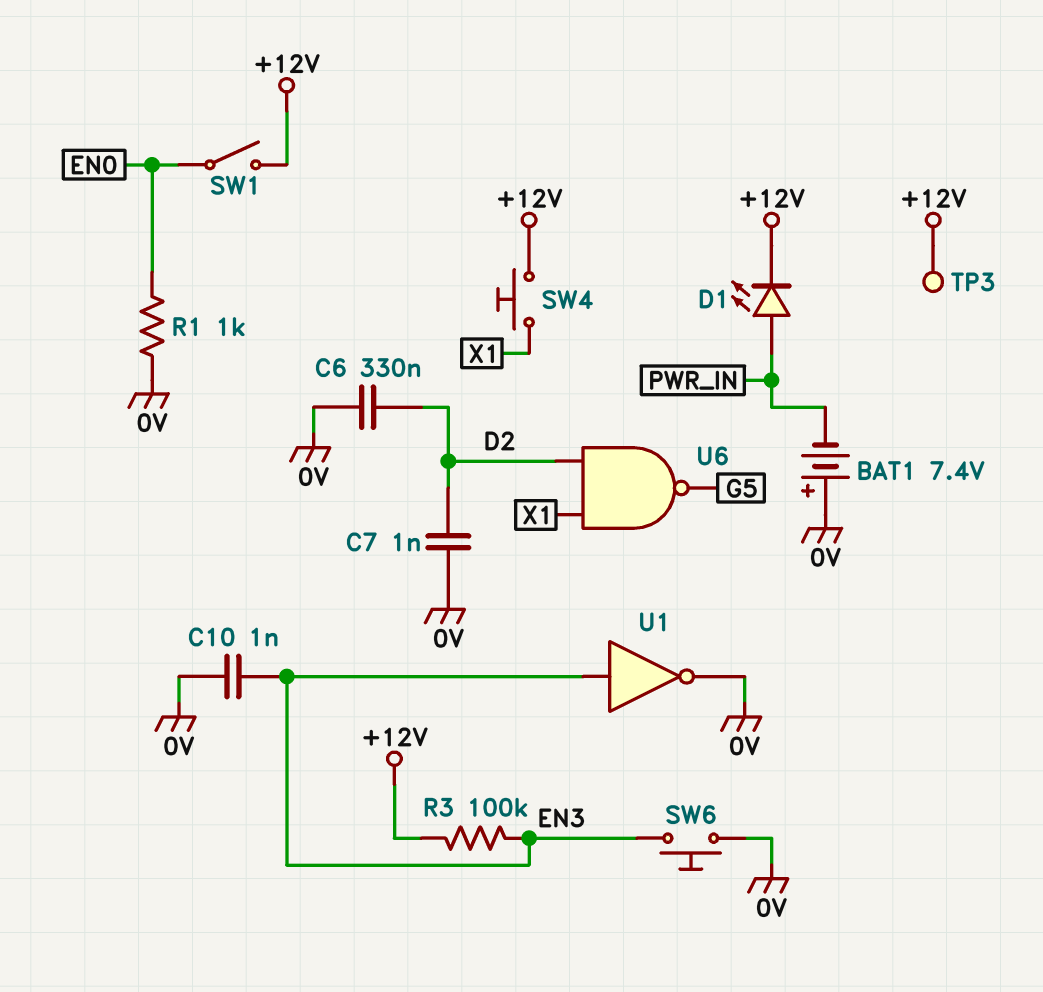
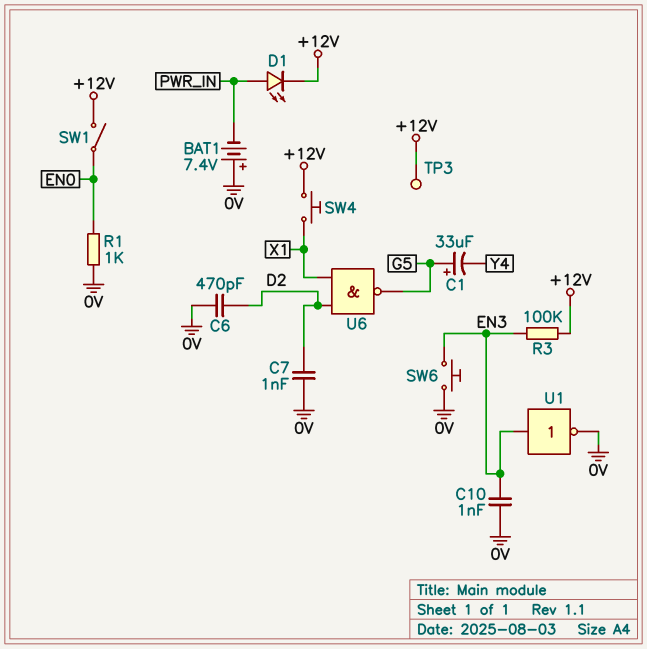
C1: none -> 33uF (plus G5, minus Y4)
C6: 330nF (0V, D2) -> 470pF (0V, D2)

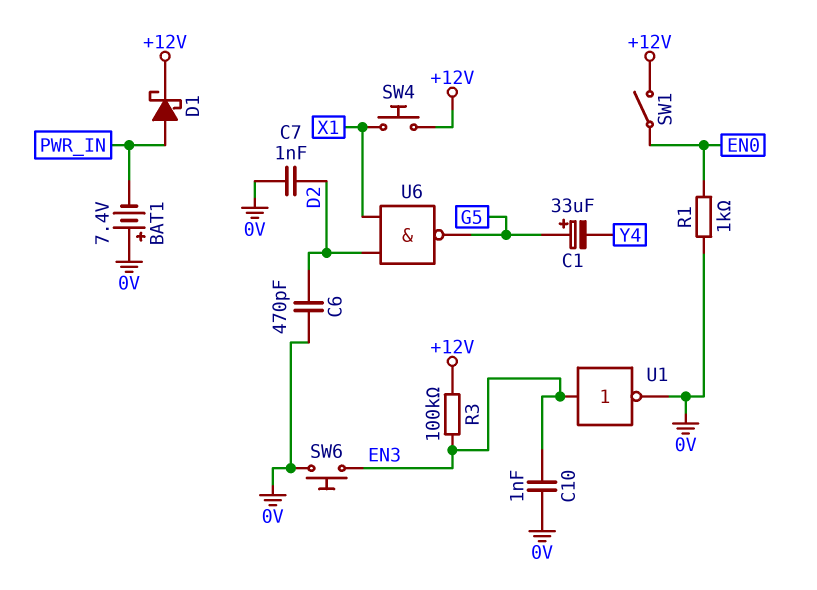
D1: LED (A PWR_IN, K +12V) -> schottky (A PWR_IN, K +12V)
TP3: test point (+12V) -> none

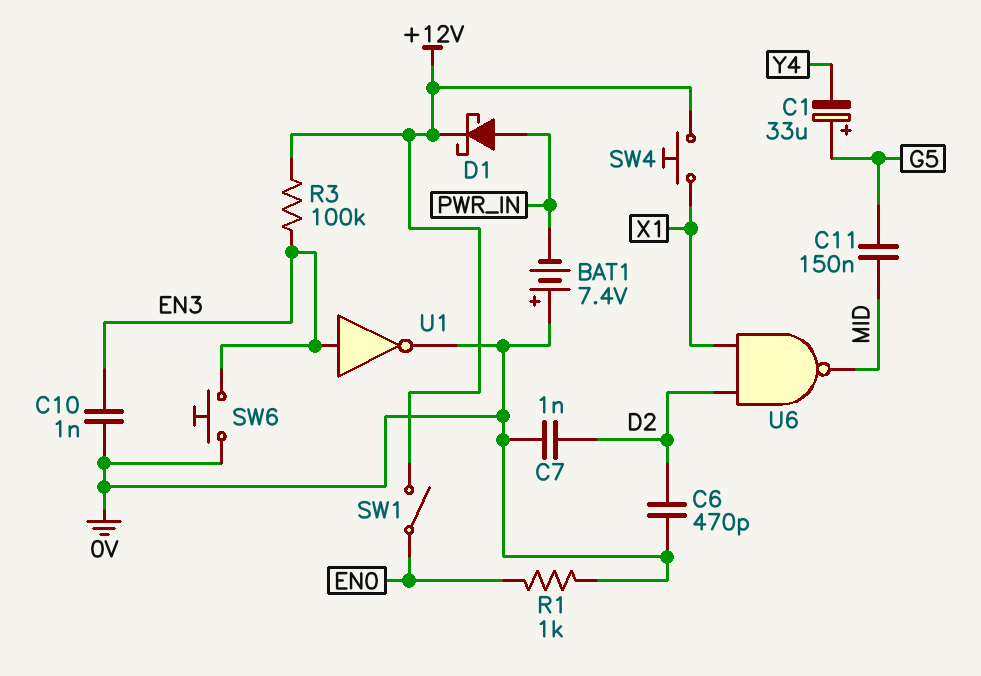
C11: none -> 150nF (G5, MID)
U6: NAND (in D2, in X1, out G5) -> NAND (in D2, in X1, out MID)

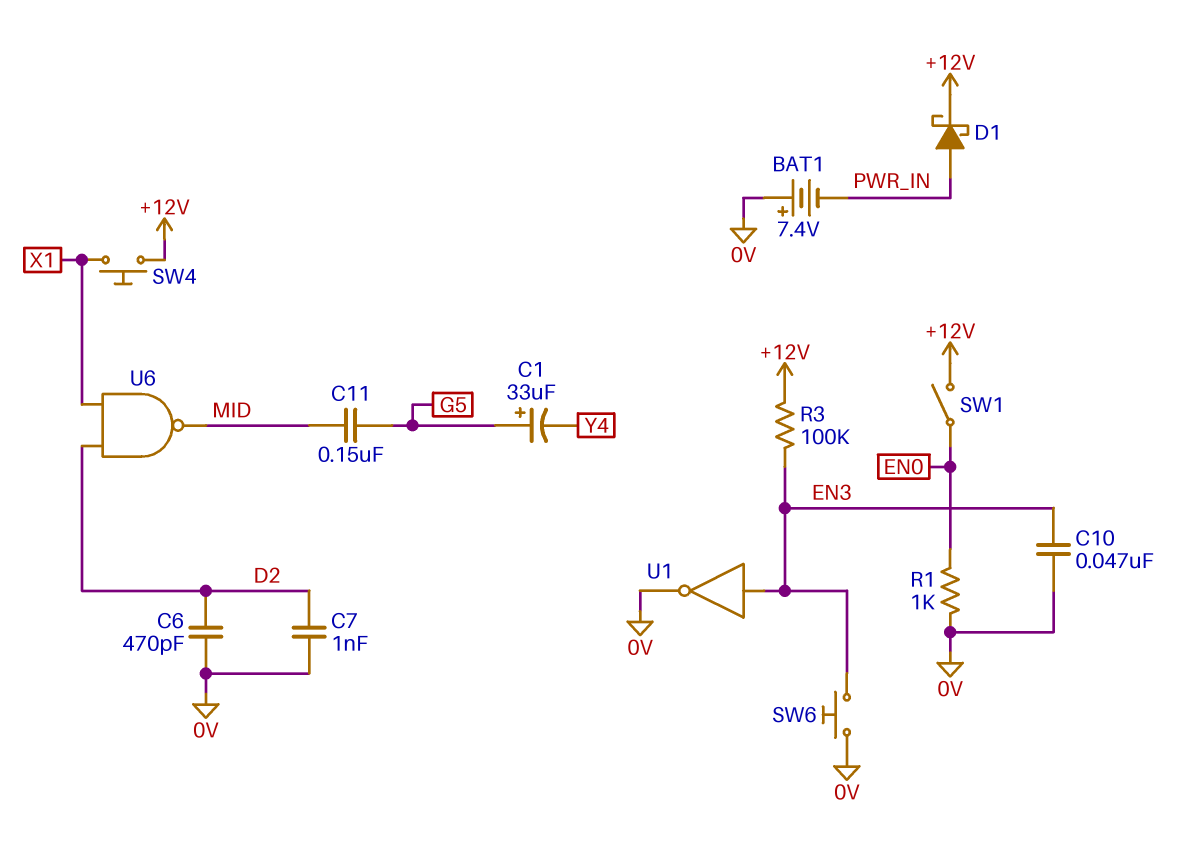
C10: 1nF (0V, EN3) -> 47nF (0V, EN3)

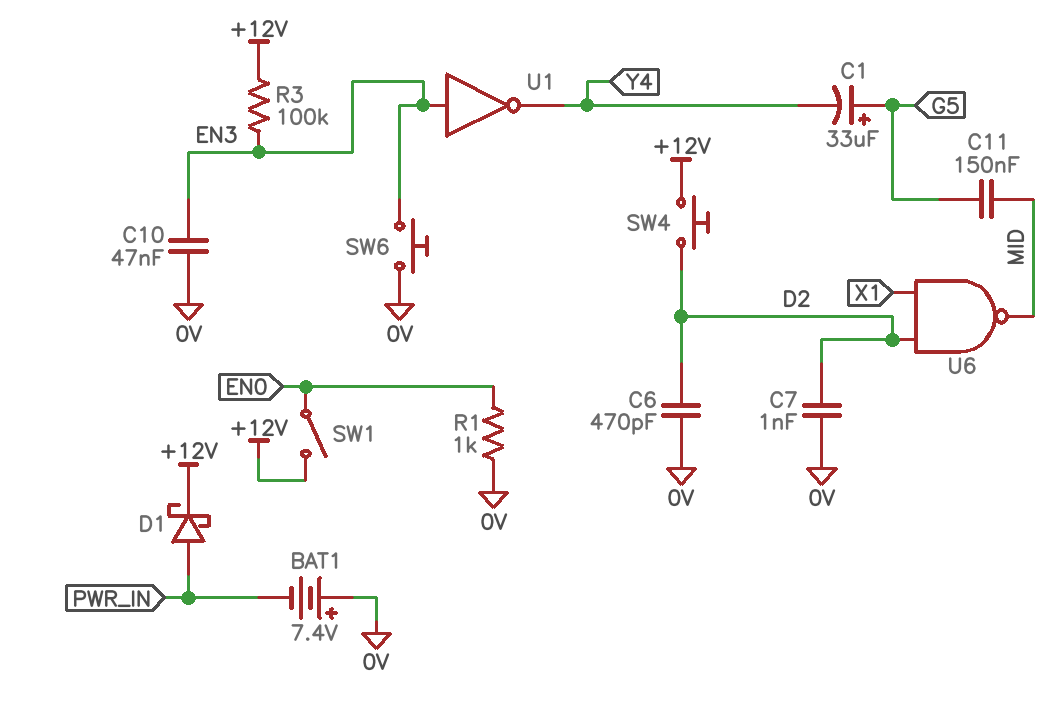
SW4: button (+12V, X1) -> button (+12V, D2)
U1: NOT (in EN3, out 0V) -> NOT (in EN3, out Y4)

